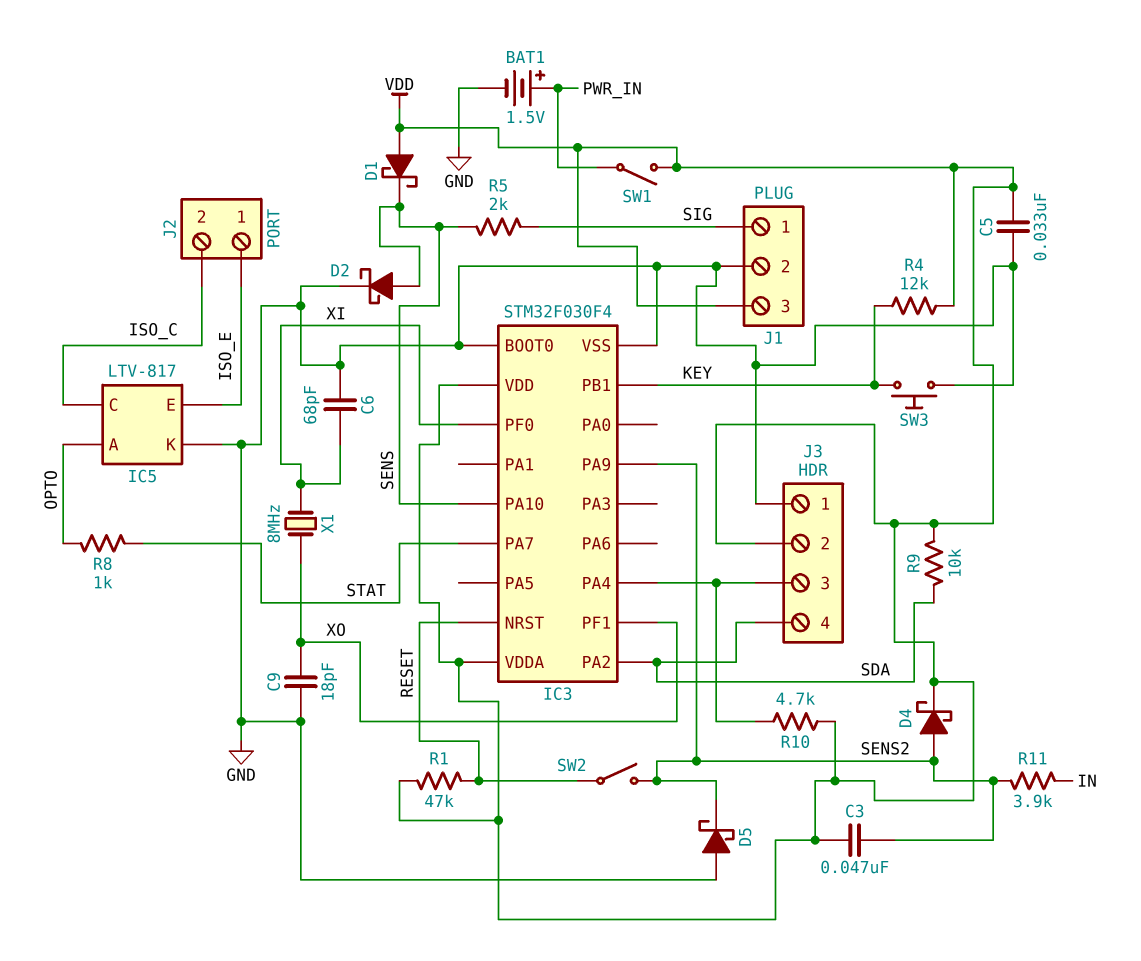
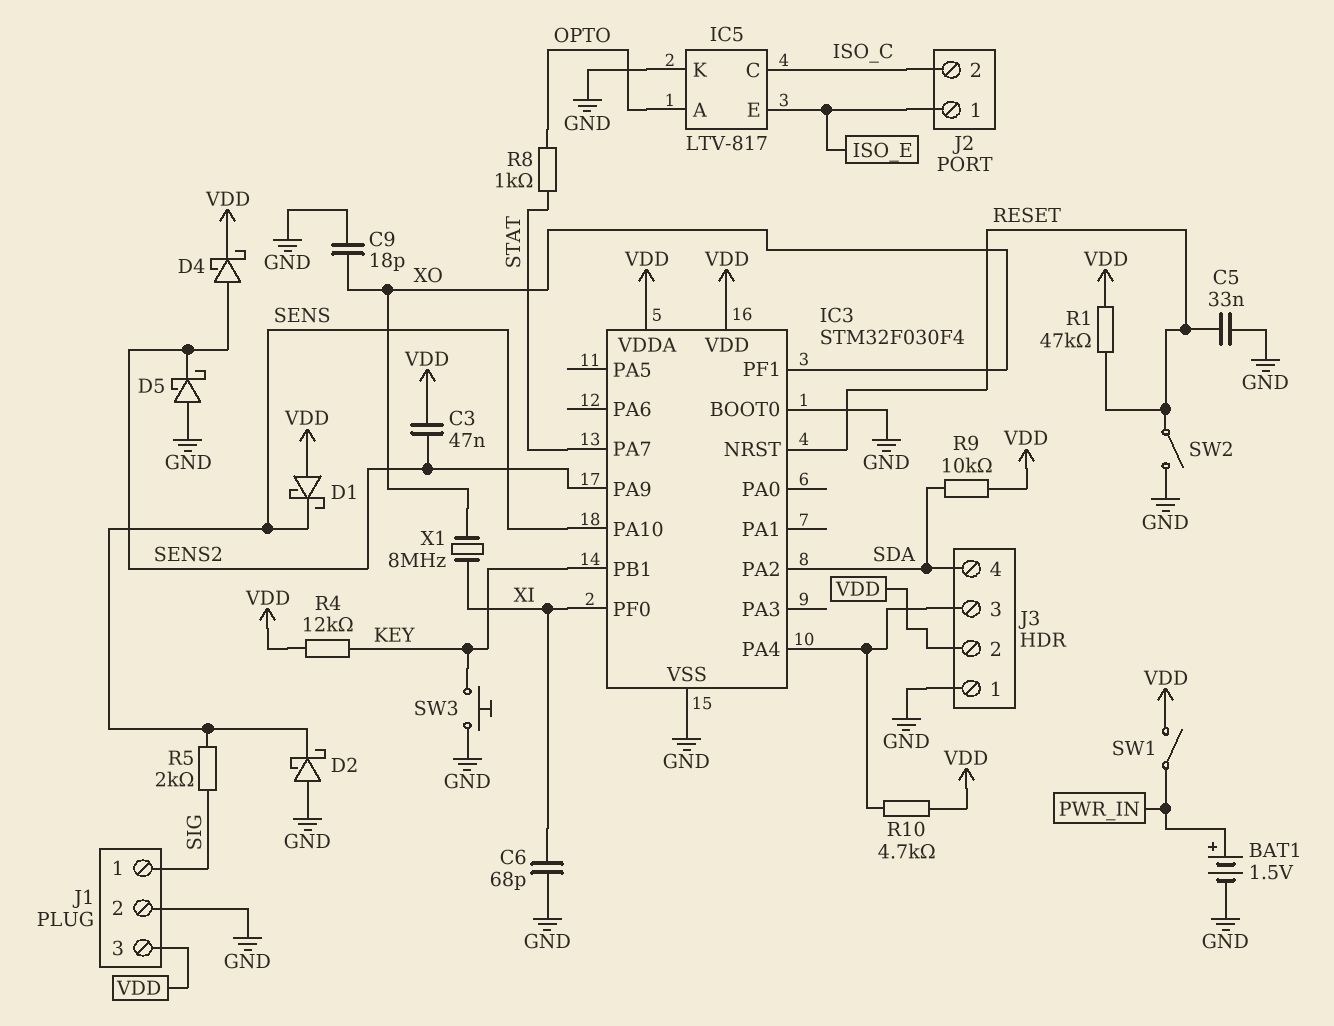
C5: 33nF (GND, VDD) -> 33nF (GND, RESET)
D2: schottky (A SENS, K GND) -> schottky (A GND, K SENS)
R11: 3.9k (IN, SENS2) -> none
SW2: switch (RESET, SENS2) -> switch (GND, RESET)

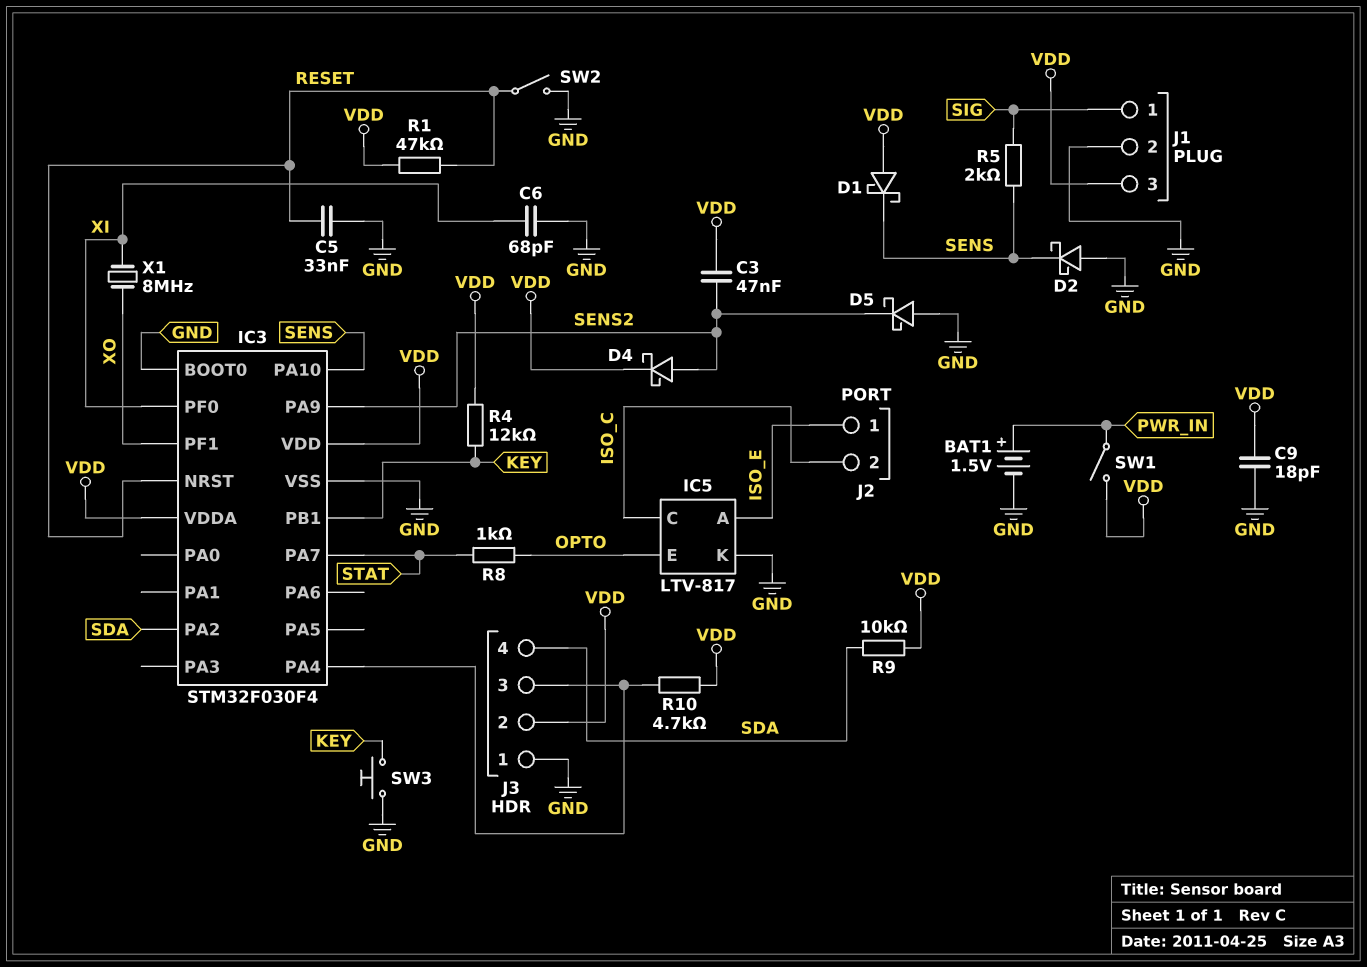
C9: 18pF (GND, XO) -> 18pF (GND, VDD)
IC5 pin A: OPTO -> ISO_E
IC5 pin E: ISO_E -> OPTO

